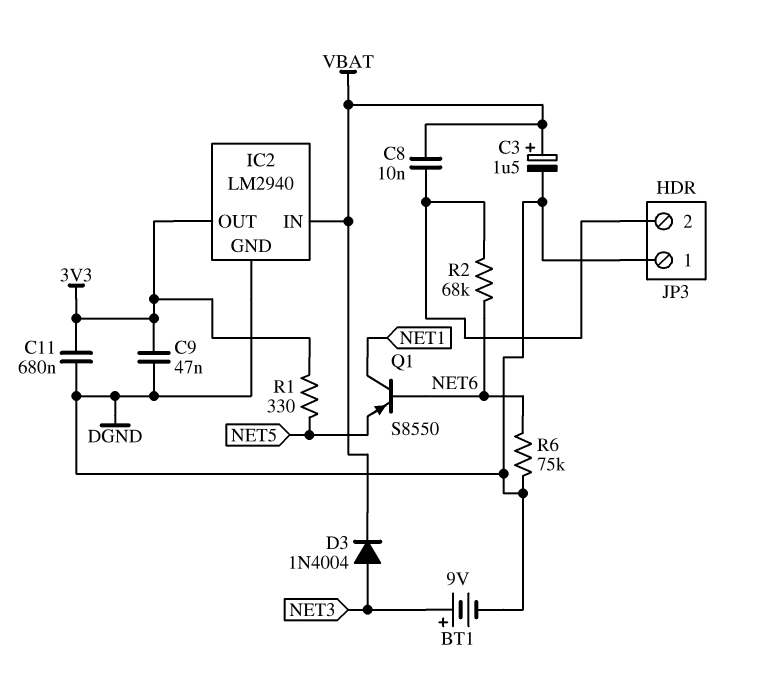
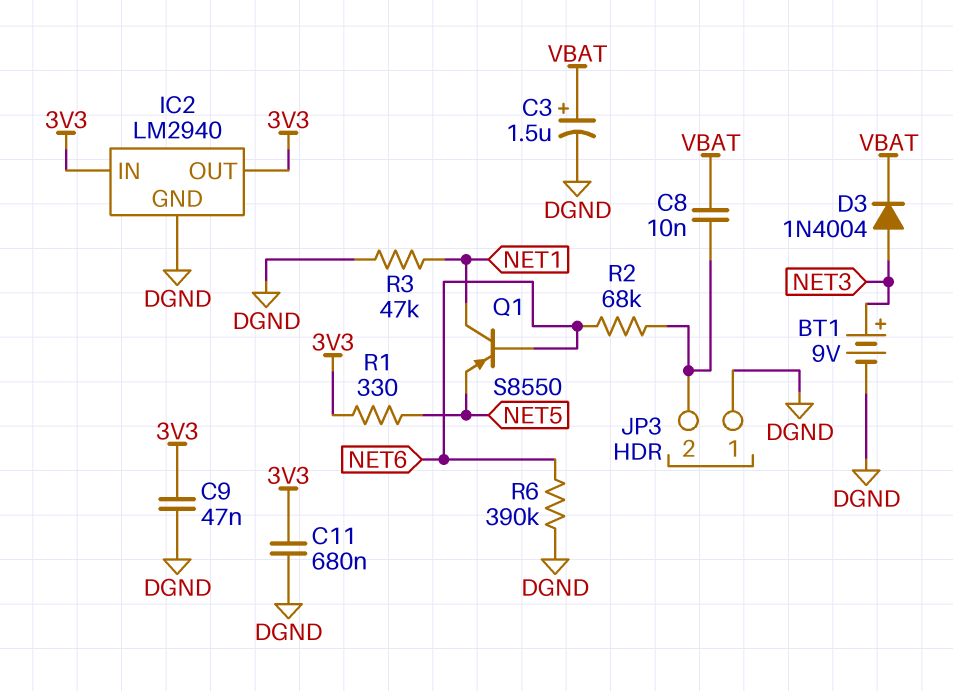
IC2 pin IN: VBAT -> 3V3
R3: none -> 47k (DGND, NET1)
R6: 75k (DGND, NET6) -> 390k (DGND, NET6)

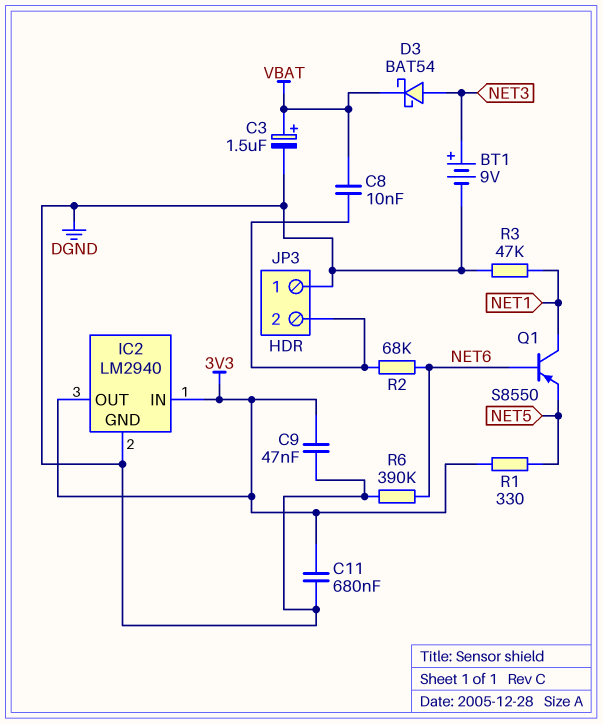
D3: diode 1N4004 (A NET3, K VBAT) -> schottky BAT54 (A NET3, K VBAT)

